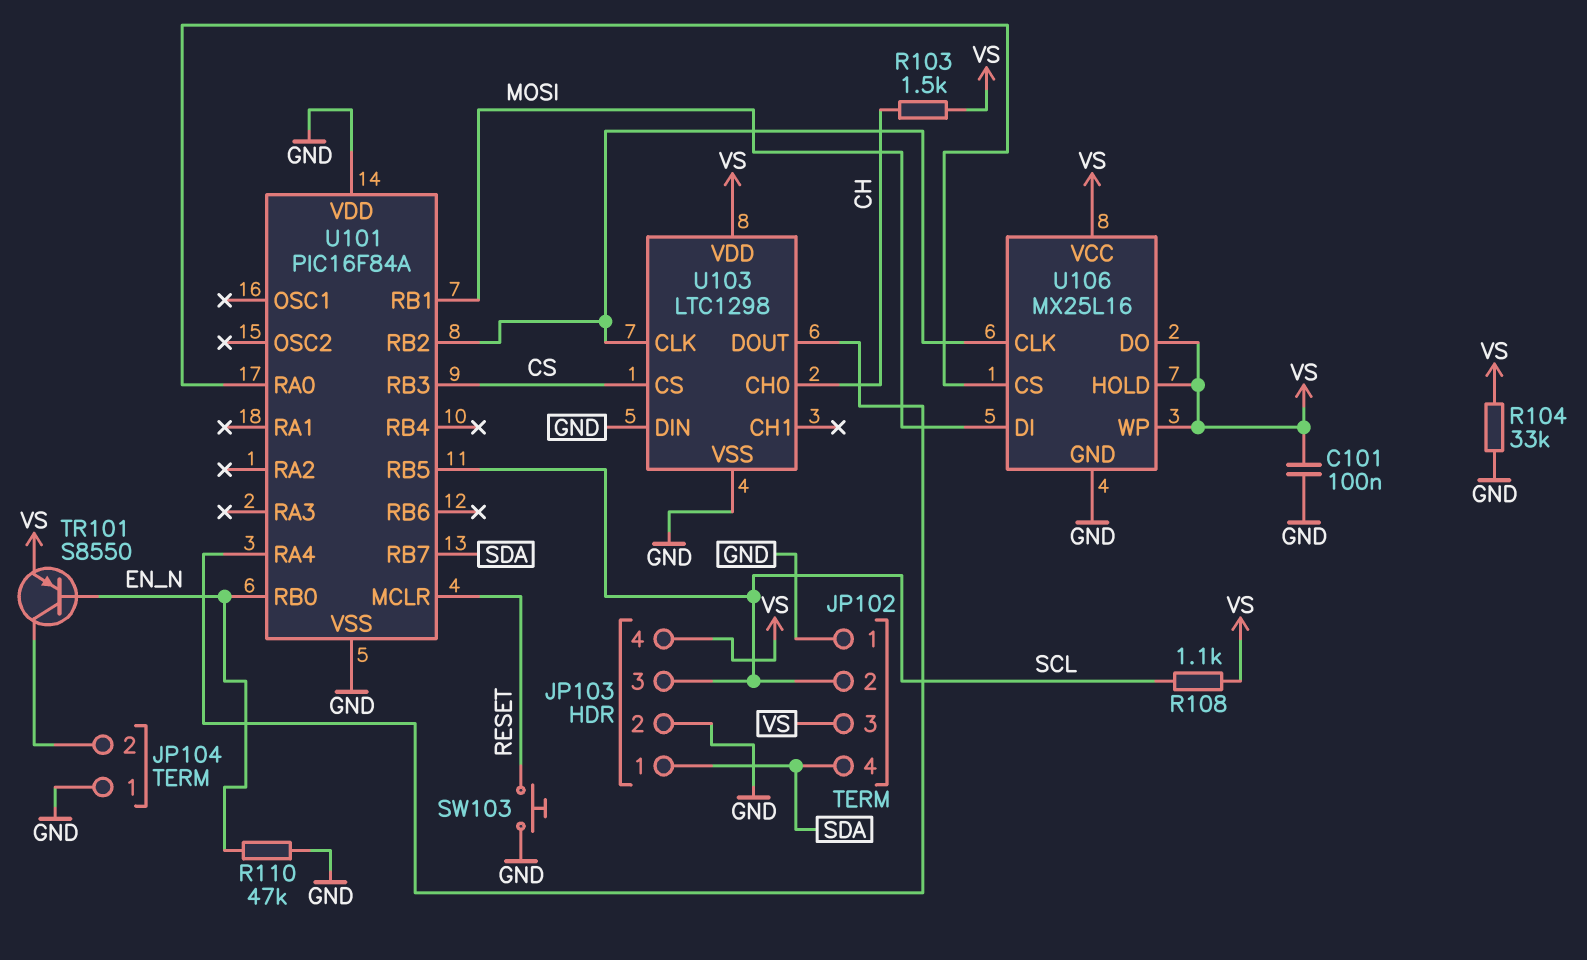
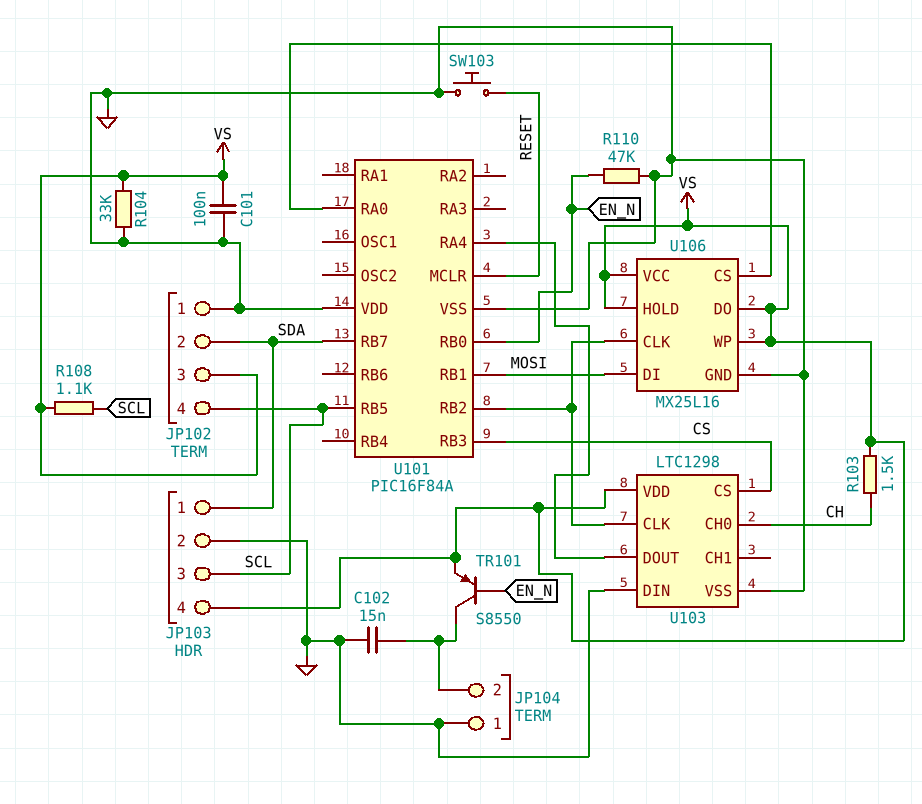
C102: none -> 15nF (GND, JP104/2)
JP102 pin 2: SCL -> SDA
JP102 pin 4: SDA -> SCL

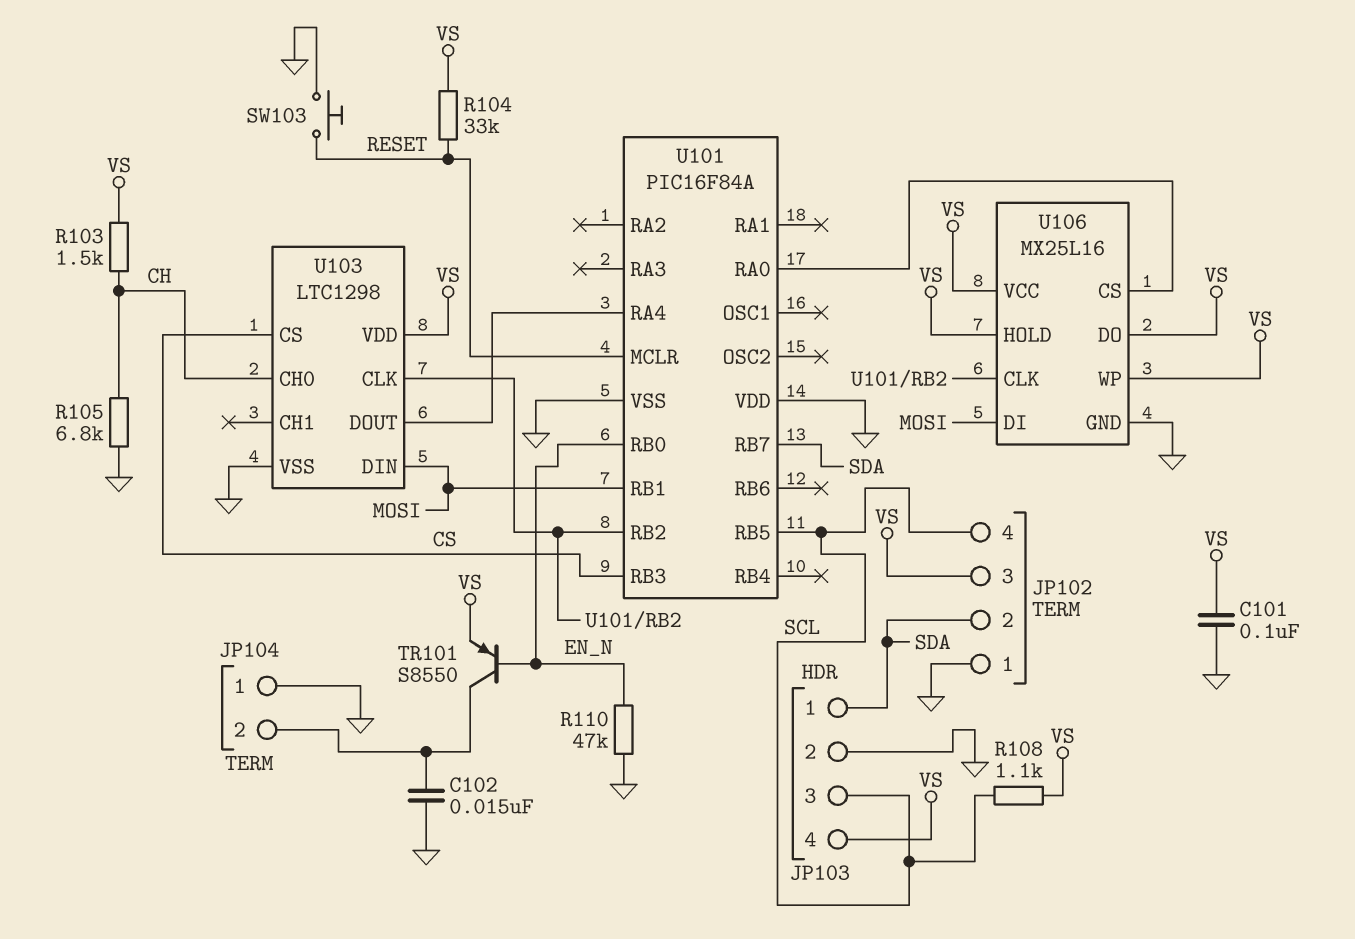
R104: 33k (GND, VS) -> 33k (RESET, VS)
R105: none -> 6.8k (CH, GND)
U103 pin DIN: GND -> MOSI

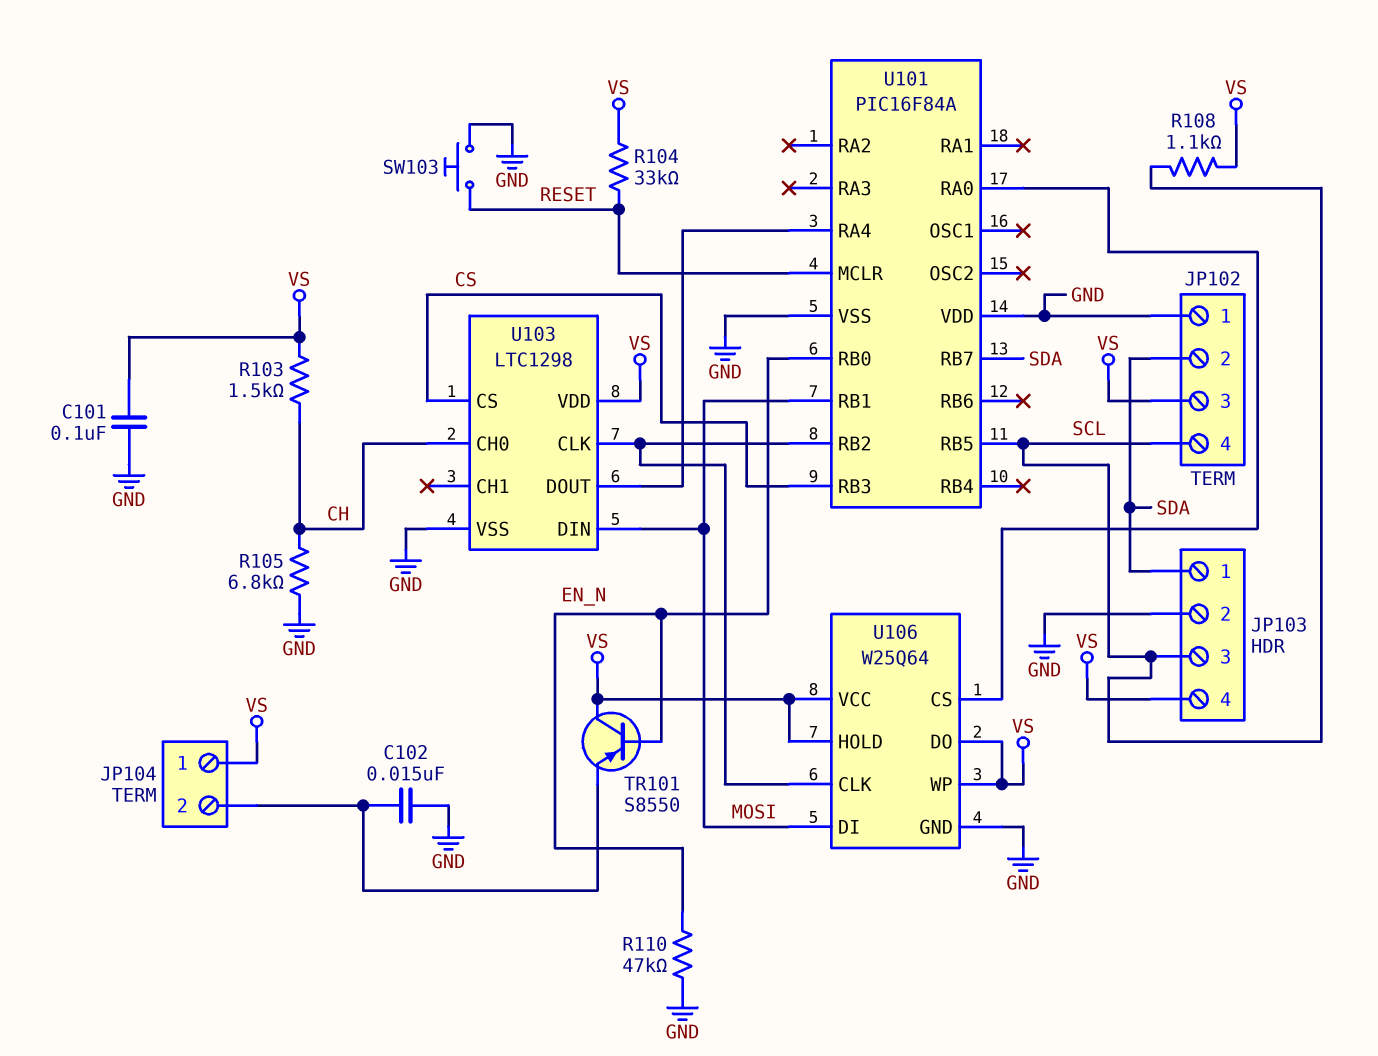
JP104 pin 1: GND -> VS
TR101: PNP S8550 (B EN_N, C JP104/2, E VS) -> PNP S8550 (B EN_N, C VS, E JP104/2)
U106: MX25L16 -> W25Q64

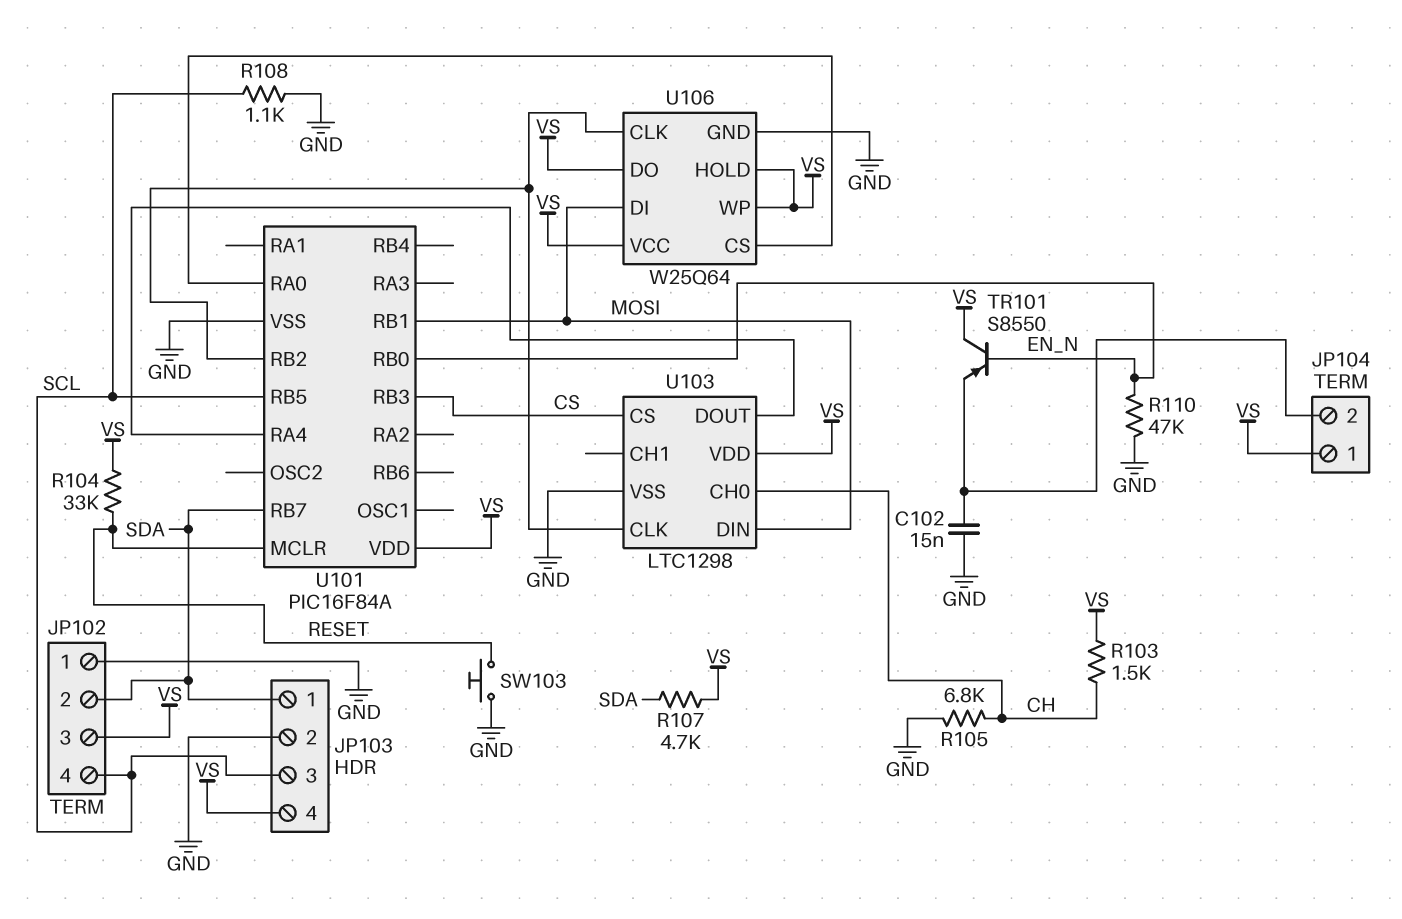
C101: 100nF (GND, VS) -> none
R107: none -> 4.7k (SDA, VS)
R108: 1.1k (SCL, VS) -> 1.1k (GND, SCL)
U101 pin VDD: GND -> VS

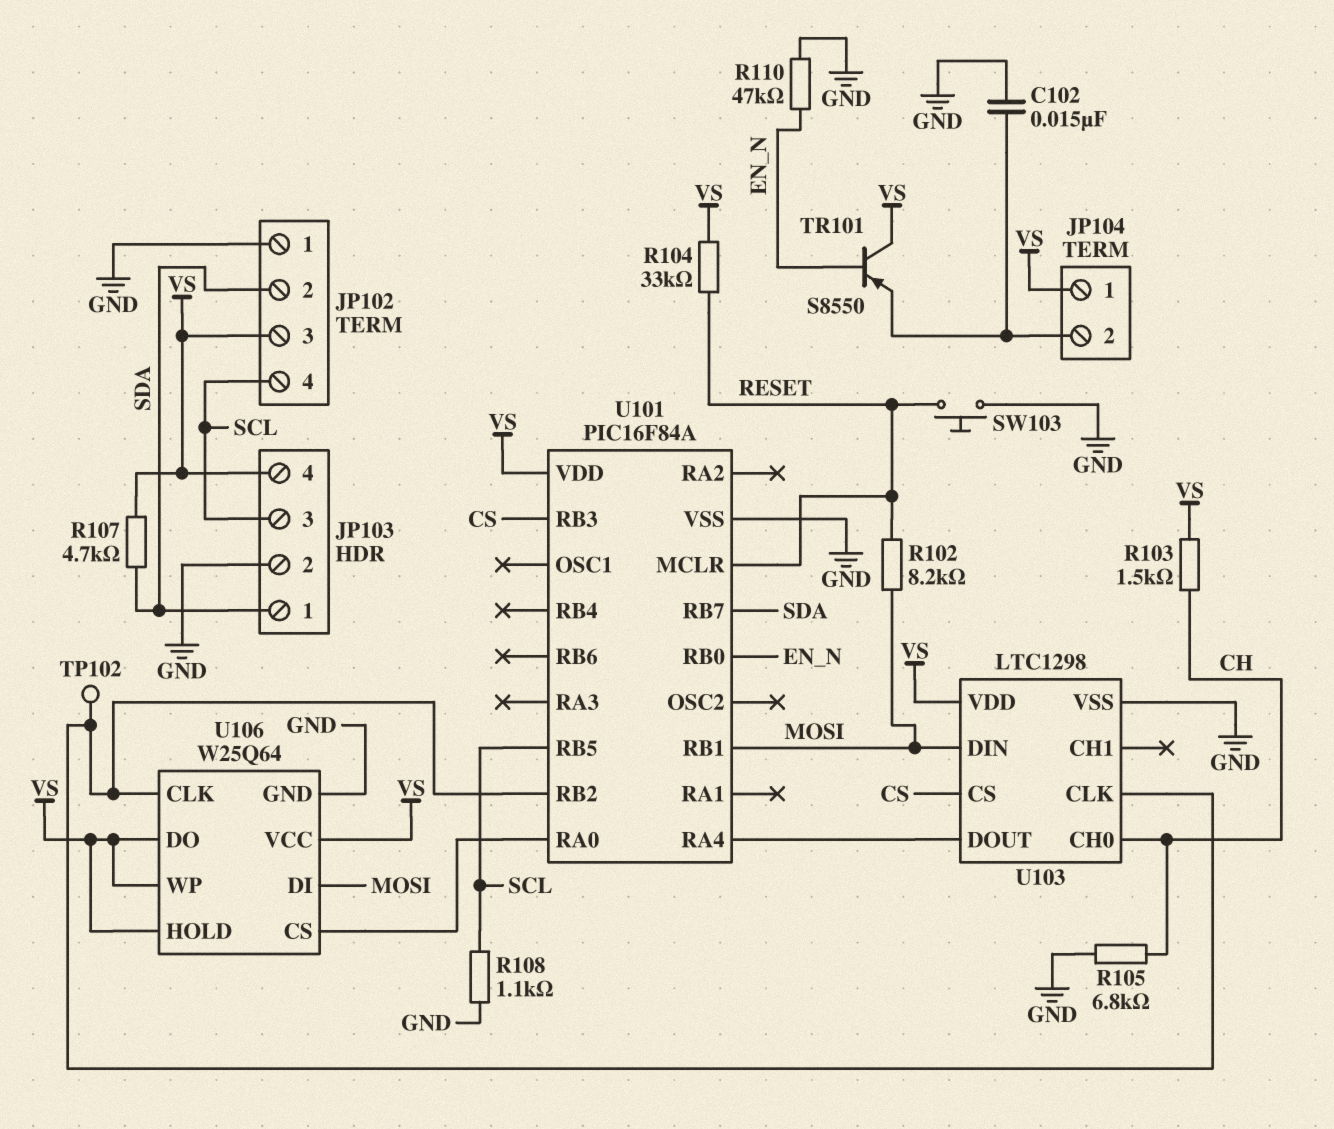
R102: none -> 8.2k (MOSI, RESET)
TP102: none -> test point (U101/RB2)

